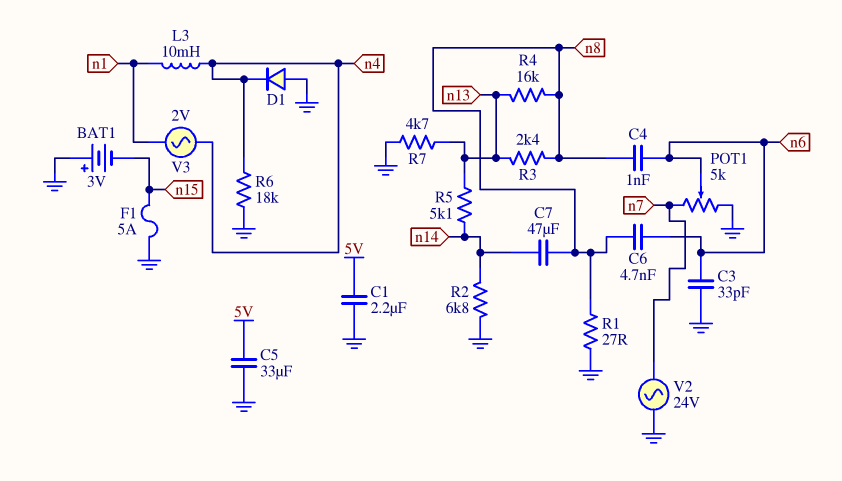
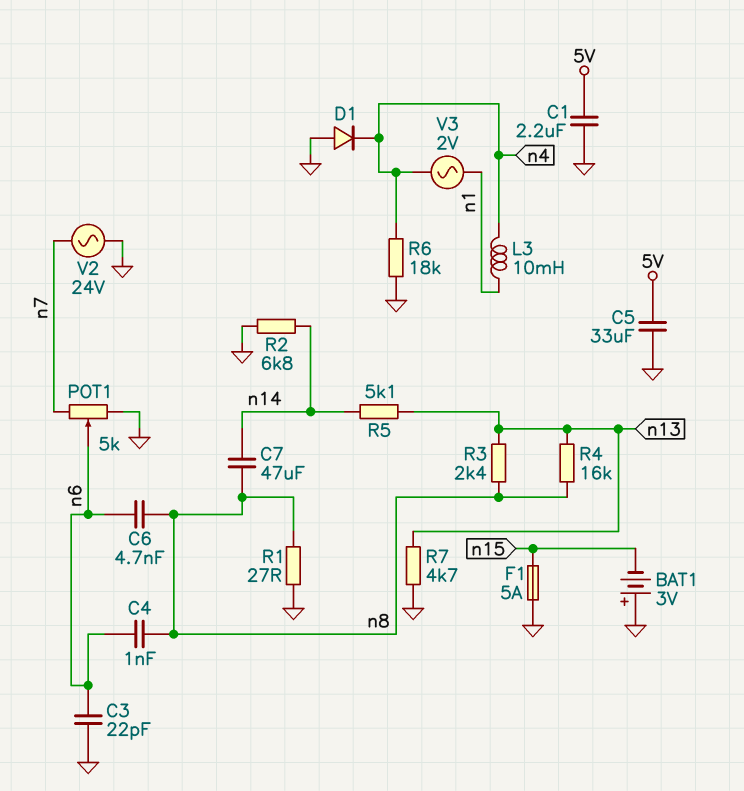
C3: 33pF (GND, n6) -> 22pF (GND, n6)

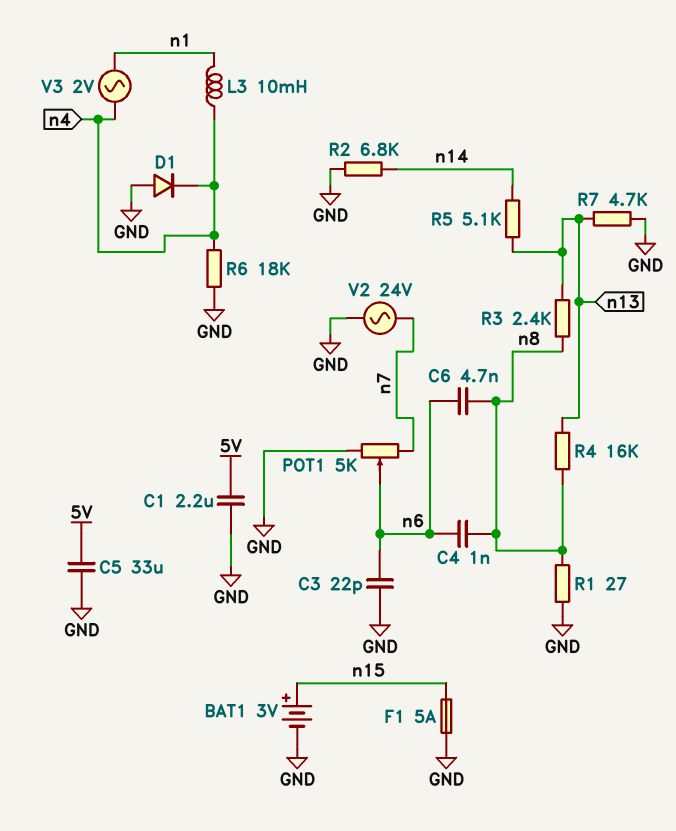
BAT1: 3V (plus GND, minus n15) -> 3V (plus n15, minus GND)
C7: 47uF (n8, n14) -> none

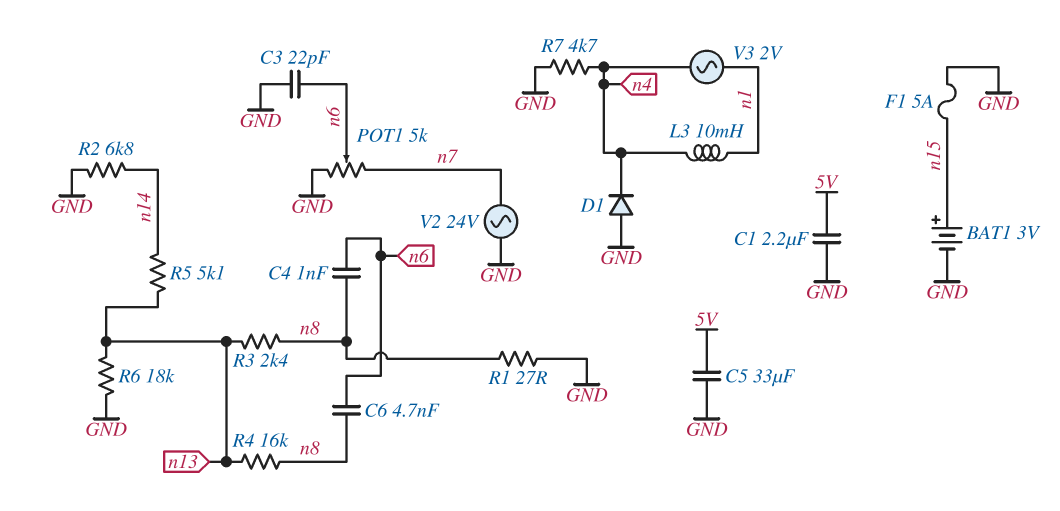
R6: 18k (GND, n4) -> 18k (GND, n13)
R7: 4.7k (GND, n13) -> 4.7k (GND, n4)

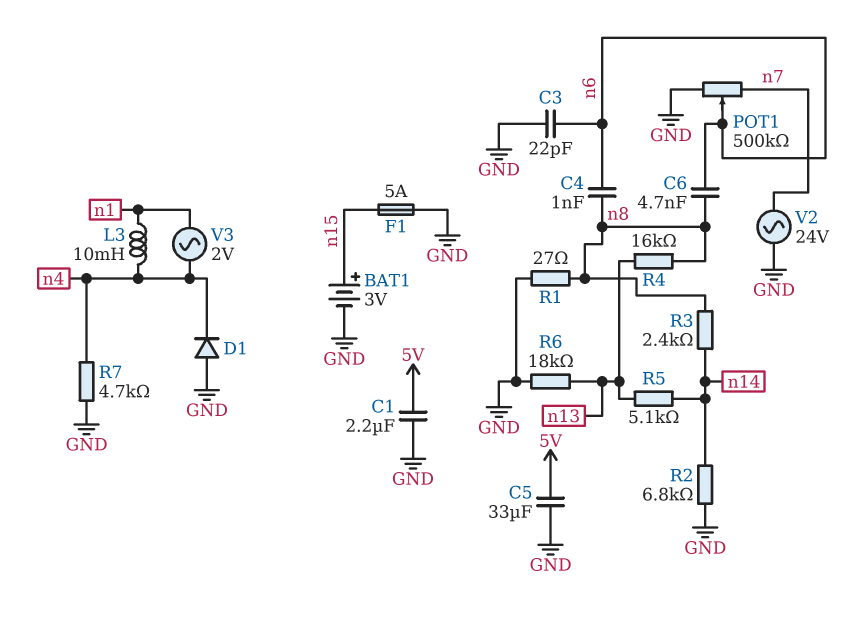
POT1: 5k (GND, n7, wiper n6) -> 500k (GND, n7, wiper n6)
R3: 2.4k (n8, n13) -> 2.4k (n8, n14)

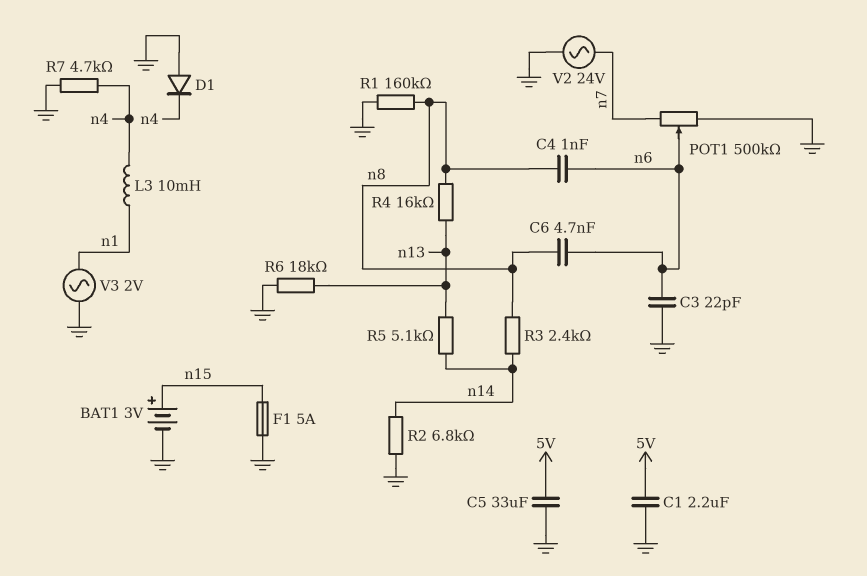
R1: 27 (GND, n8) -> 160k (GND, n8)
V3: AC 2V (n1, n4) -> AC 2V (GND, n1)

